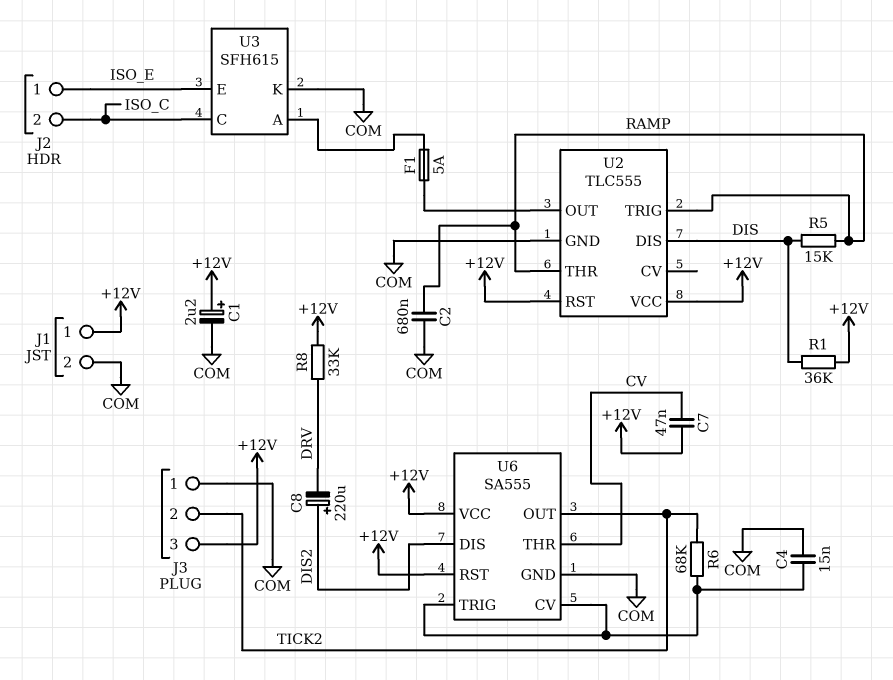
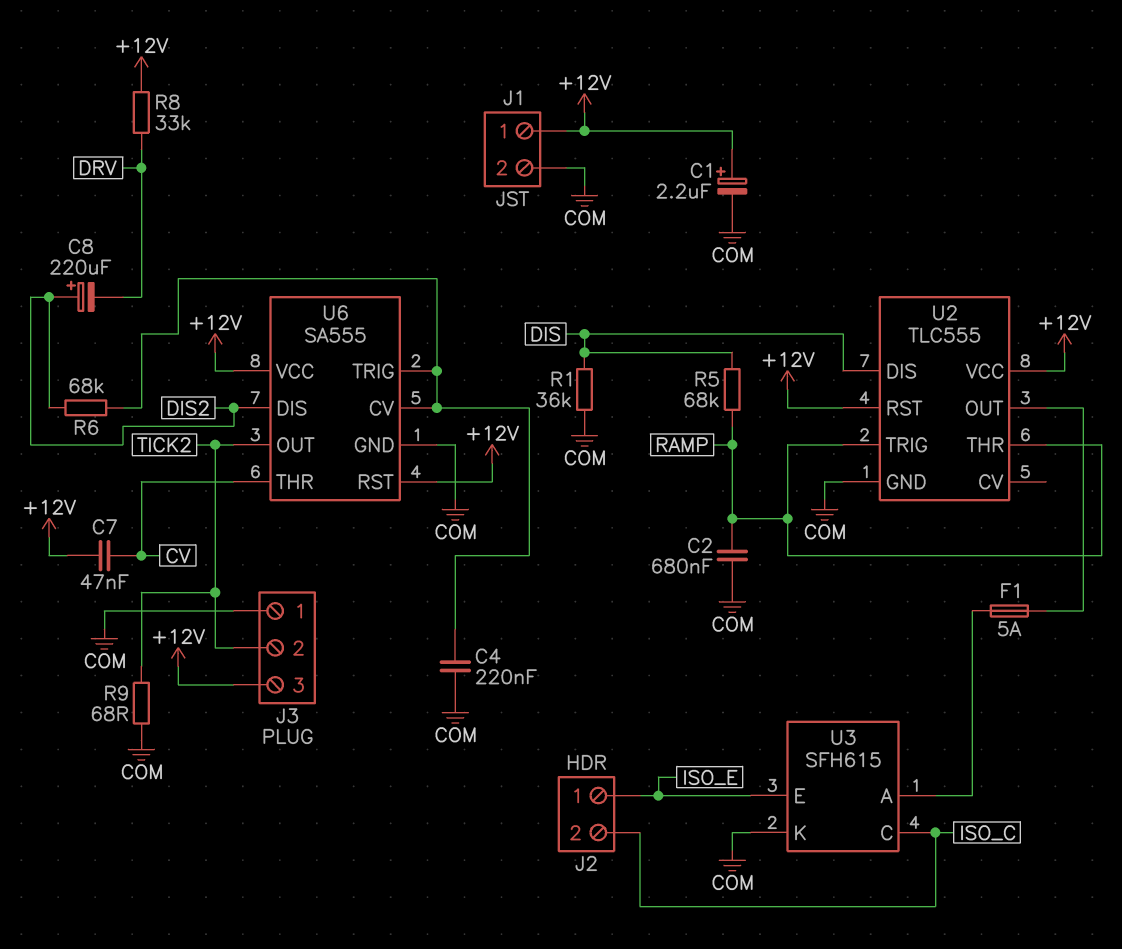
C4: 15nF (COM, U6/CV) -> 220nF (COM, U6/CV)
R1: 36k (+12V, DIS) -> 36k (COM, DIS)
R5: 15k (DIS, RAMP) -> 68k (DIS, RAMP)
R6: 68k (TICK2, U6/CV) -> 68k (DIS2, U6/CV)
R9: none -> 68 (COM, TICK2)

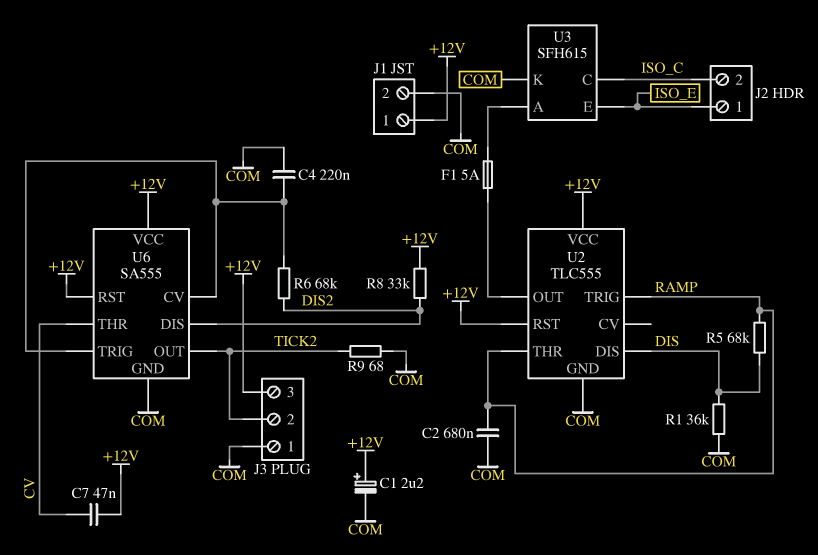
C8: 220uF (plus DIS2, minus DRV) -> none
R8: 33k (+12V, DRV) -> 33k (+12V, DIS2)

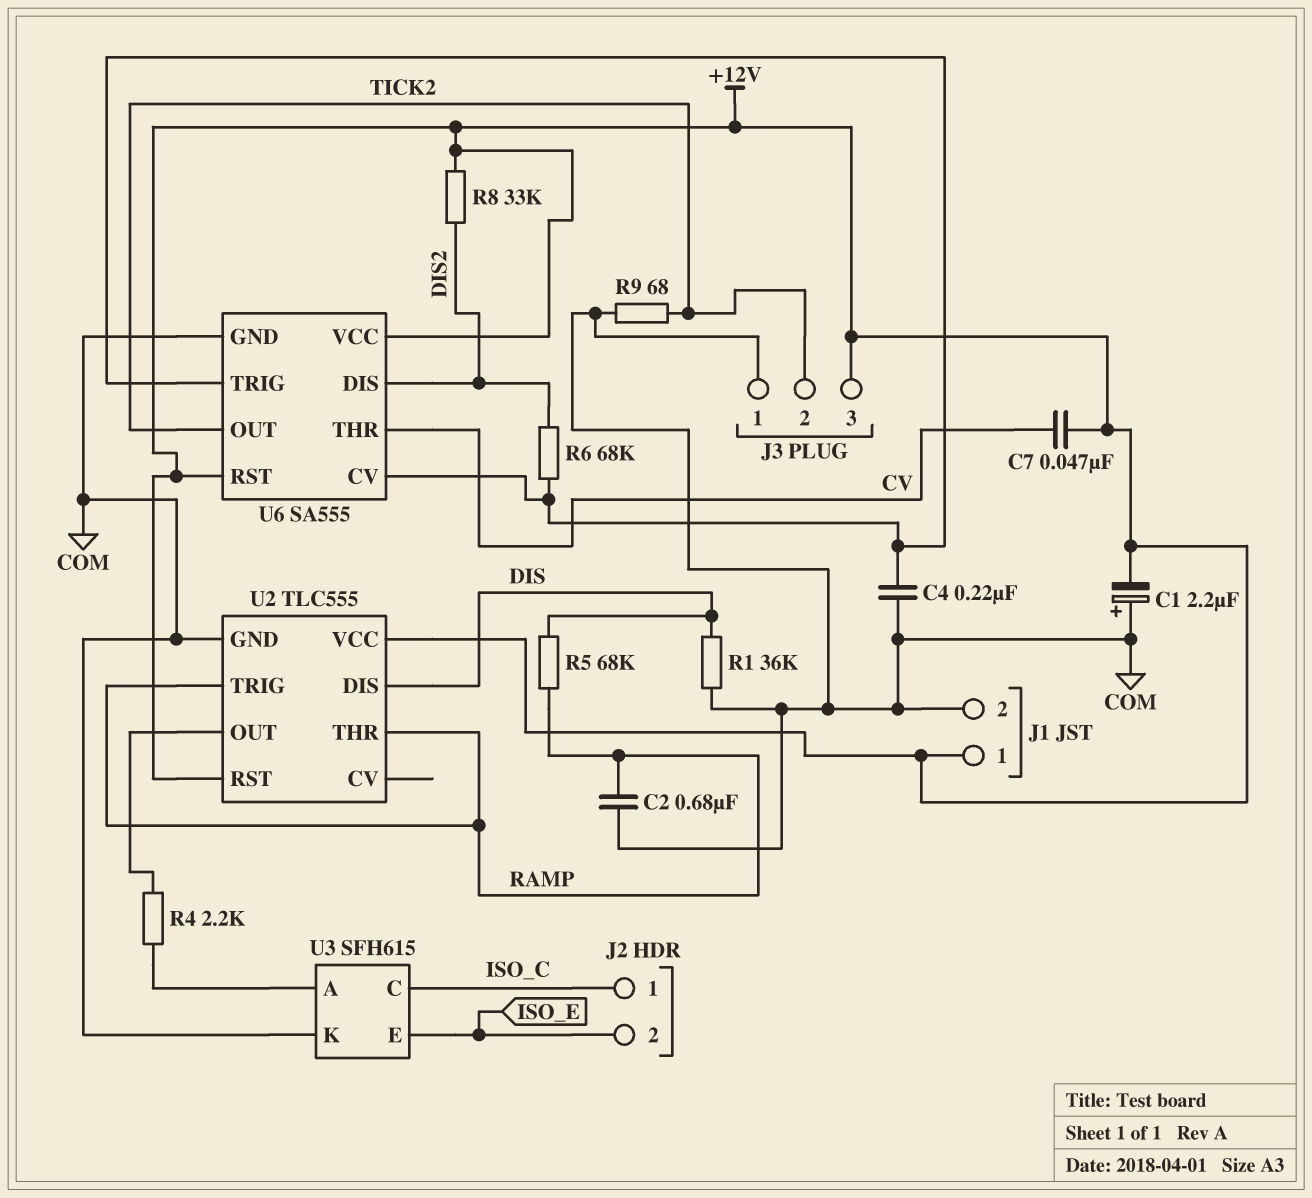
C1: 2.2uF (plus +12V, minus COM) -> 2.2uF (plus COM, minus +12V)
F1: 5A (U2/OUT, U3/A) -> none
J2 pin 1: ISO_E -> ISO_C
J2 pin 2: ISO_C -> ISO_E
R4: none -> 2.2k (U2/OUT, U3/A)

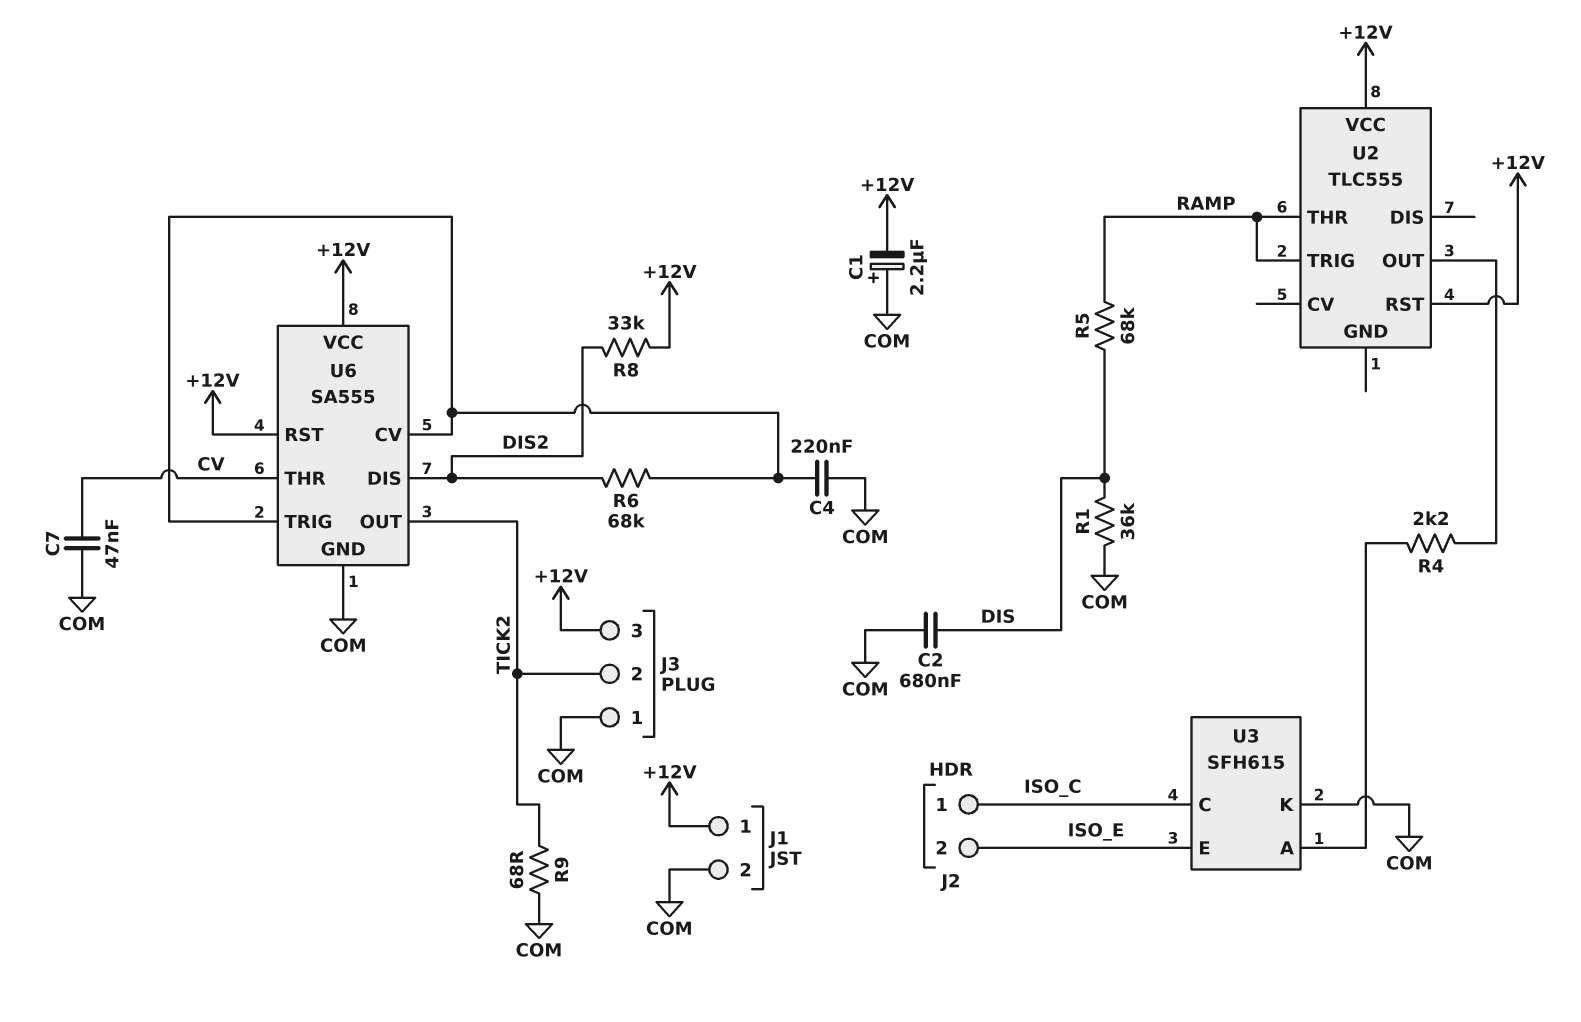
C2: 680nF (COM, RAMP) -> 680nF (COM, DIS)
C7: 47nF (+12V, CV) -> 47nF (COM, CV)
U2 pin DIS: DIS -> none
U2 pin GND: COM -> none

